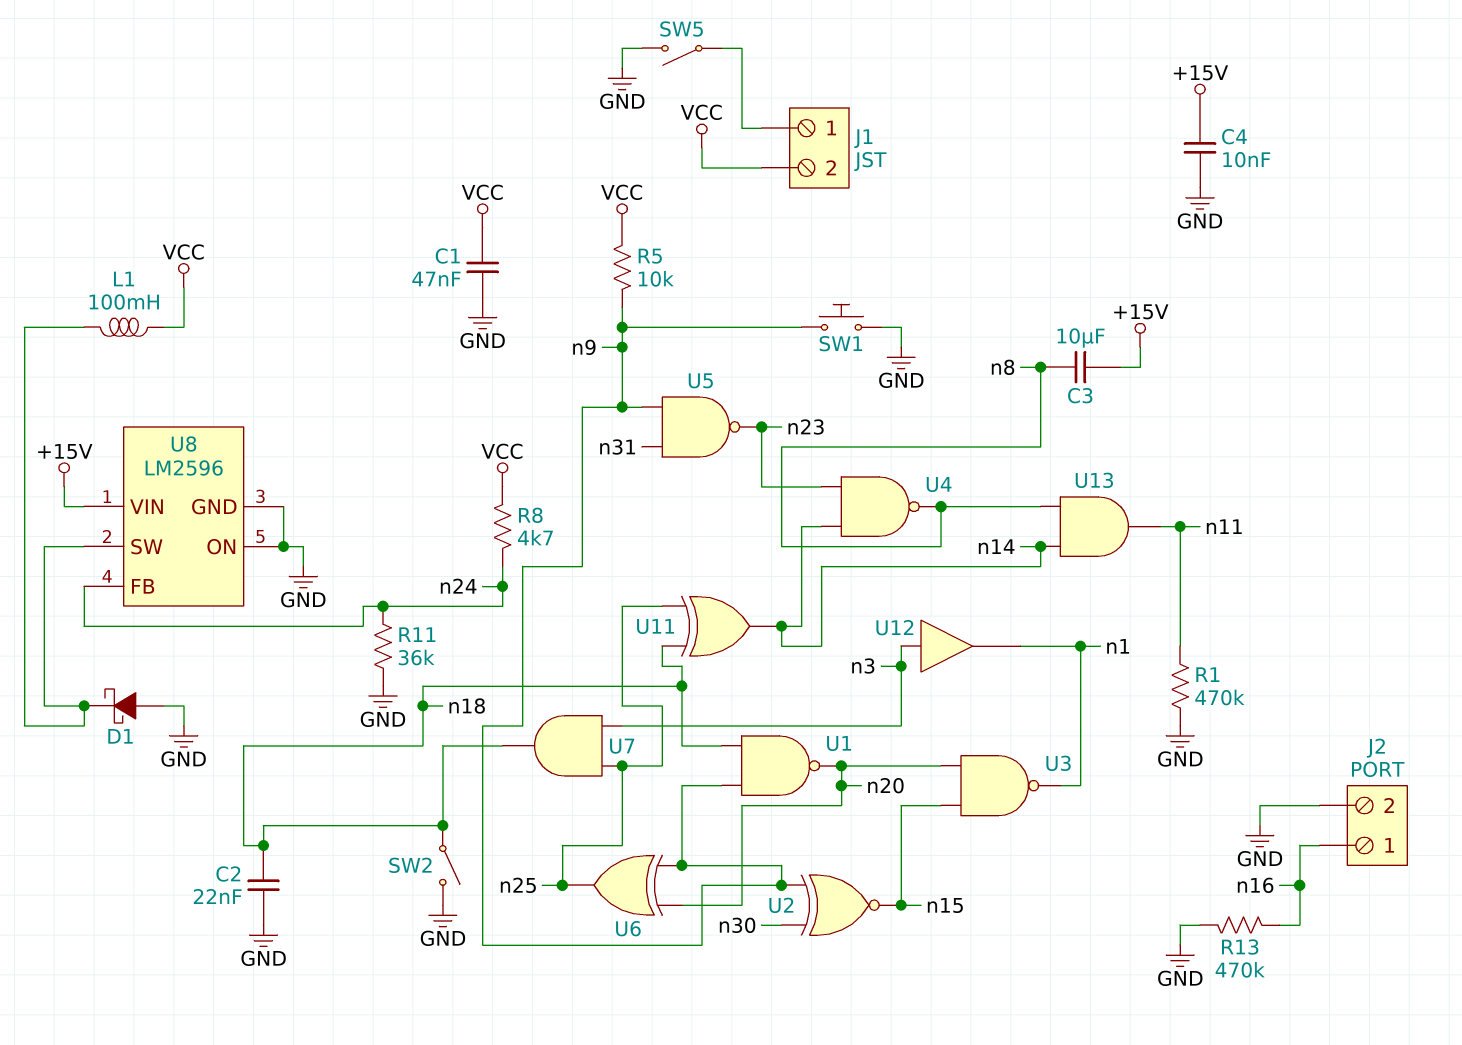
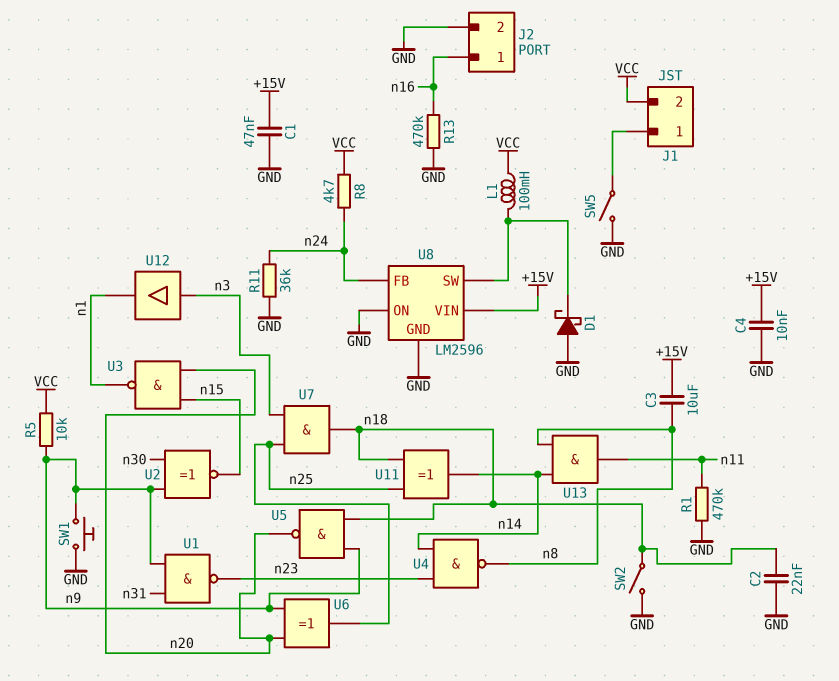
C1: 47nF (GND, VCC) -> 47nF (+15V, GND)
U1: NAND (in n9, in n18, out n20) -> NAND (in n9, in n31, out n23)
U5: NAND (in n9, in n31, out n23) -> NAND (in n9, in n18, out n20)

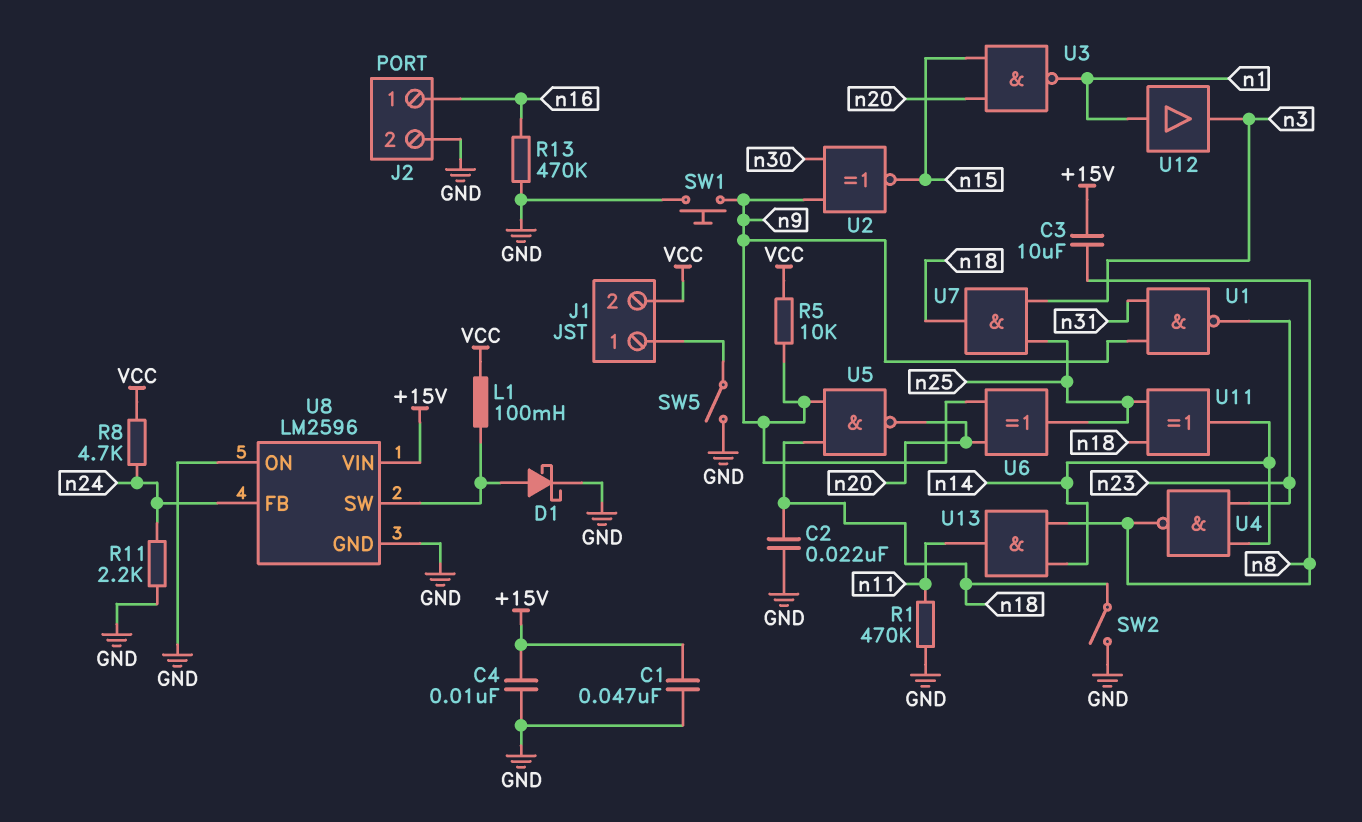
D1: schottky (A GND, K U8/SW) -> schottky (A U8/SW, K GND)
R11: 36k (GND, n24) -> 2.2k (GND, n24)
U12: buffer (in n3, out n1) -> buffer (in n1, out n3)

